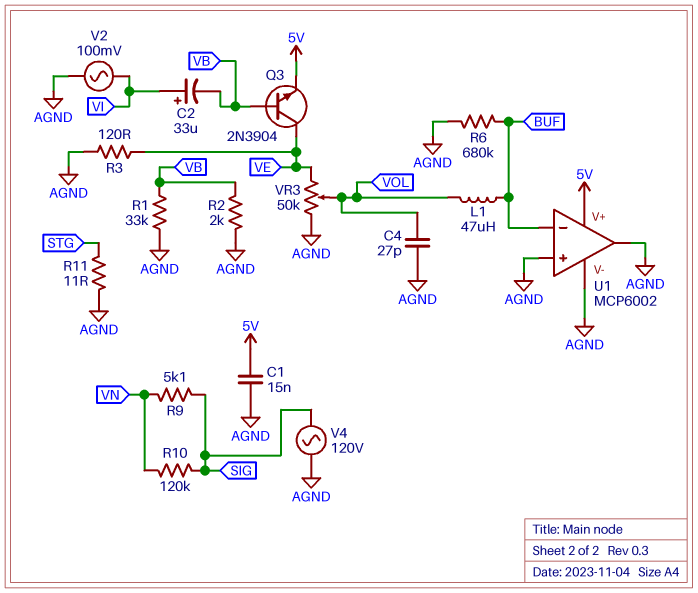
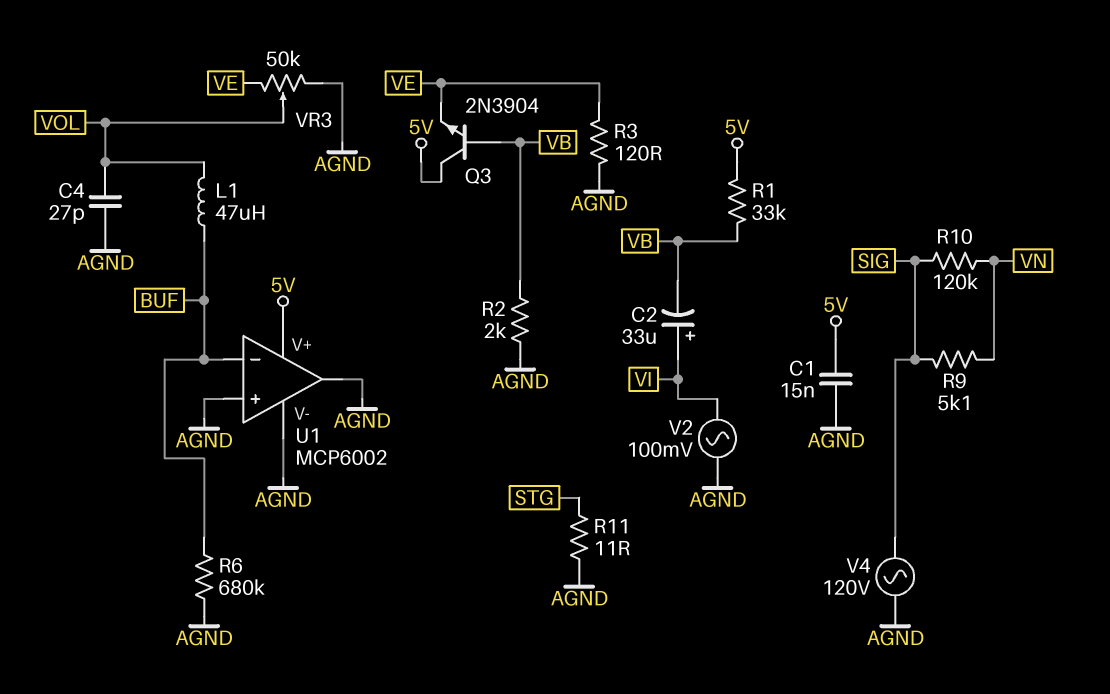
Q3: NPN 2N3904 (B VB, C VE, E 5V) -> NPN 2N3904 (B VB, C 5V, E VE)
R1: 33k (AGND, VB) -> 33k (5V, VB)

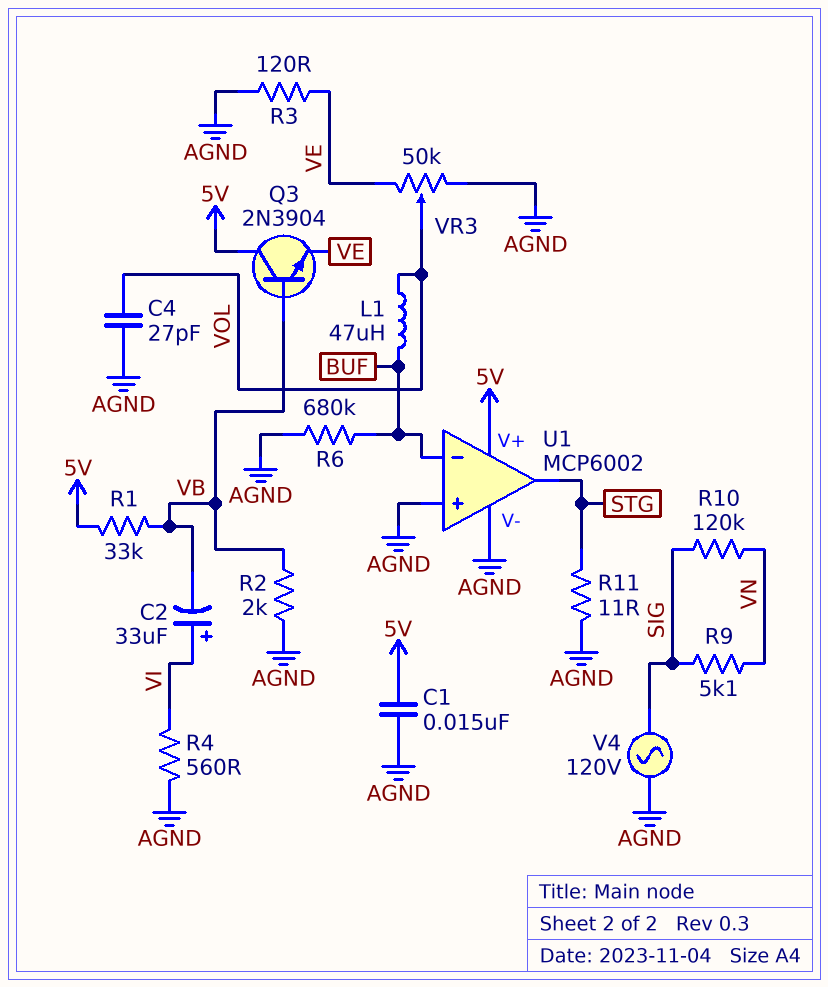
R4: none -> 560 (AGND, VI)
U1 pin out: AGND -> STG
V2: AC 100mV (AGND, VI) -> none

